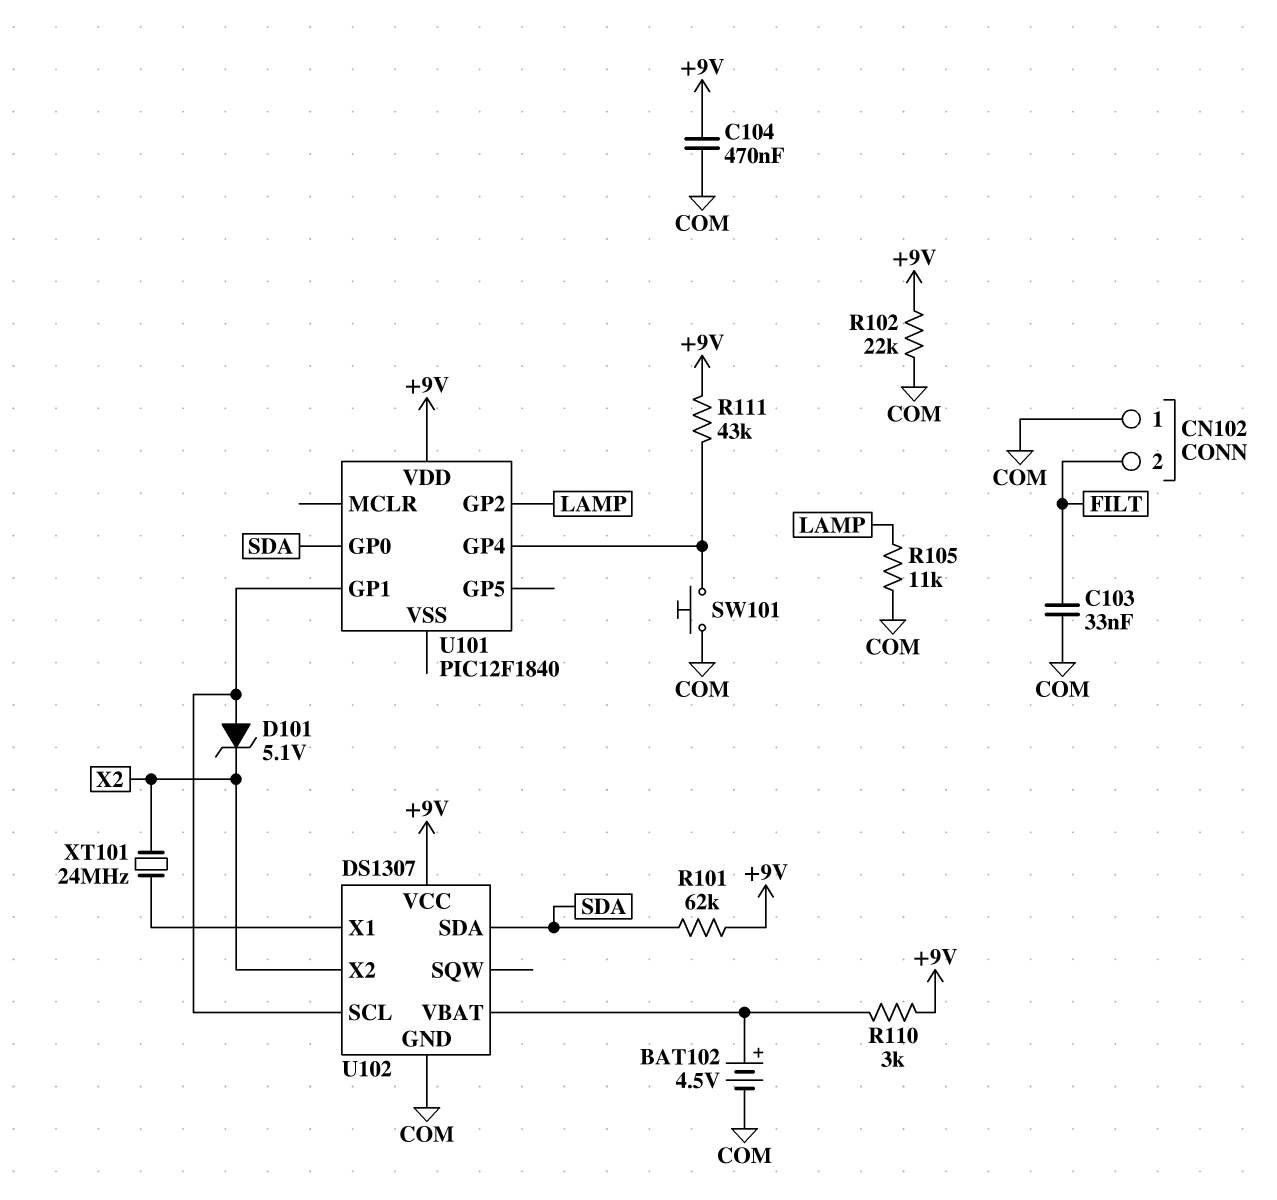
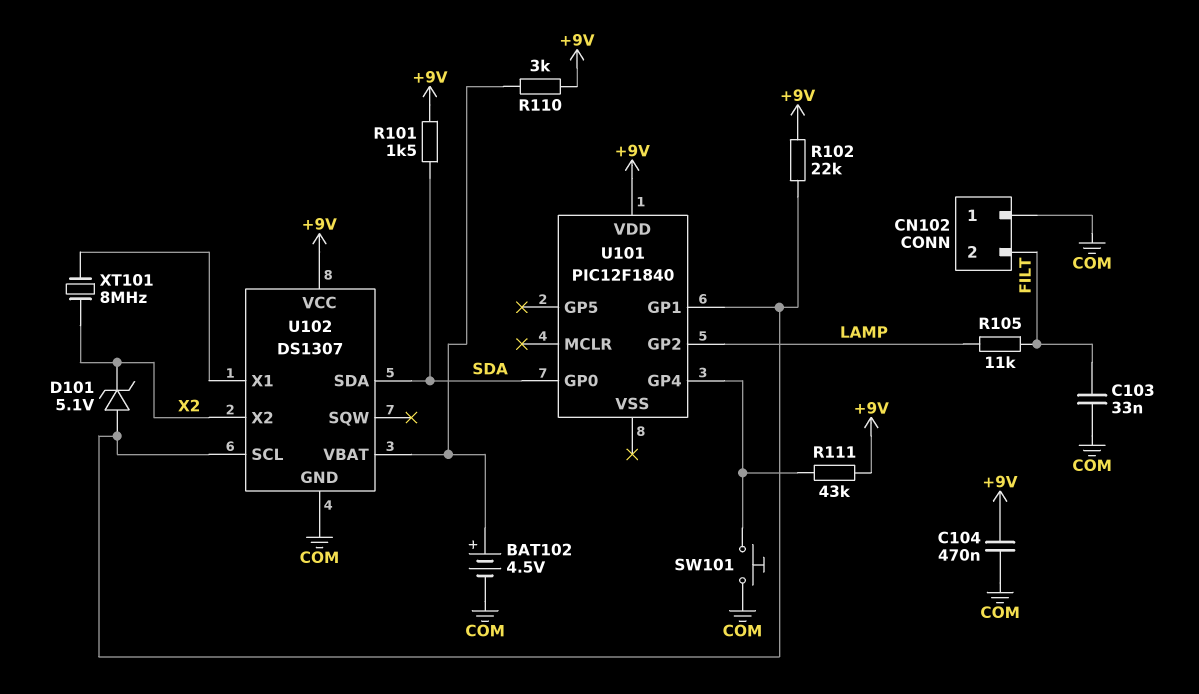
R101: 62k (+9V, SDA) -> 1.5k (+9V, SDA)
R102: 22k (+9V, COM) -> 22k (+9V, U101/GP1)
R105: 11k (COM, LAMP) -> 11k (FILT, LAMP)
XT101: 24MHz (U102/X1, X2) -> 8MHz (U102/X1, X2)

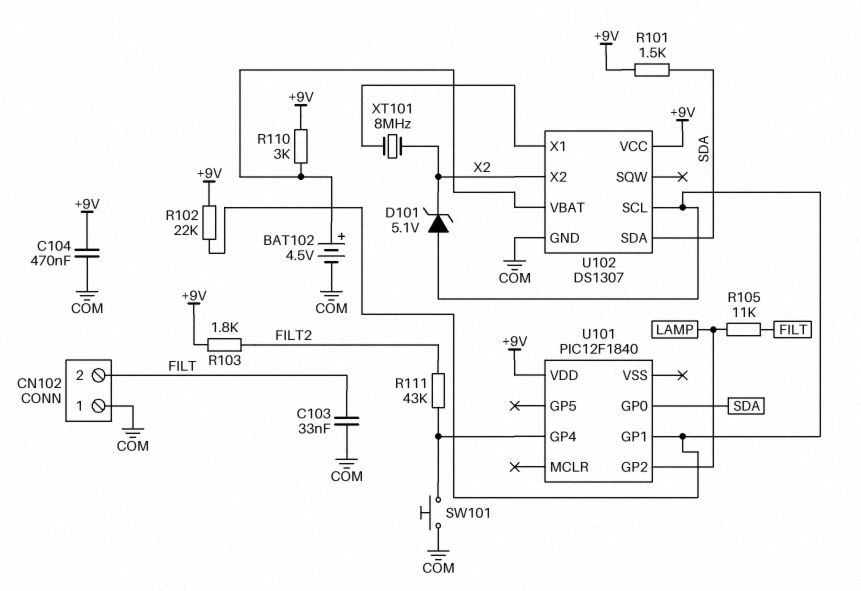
R103: none -> 1.8k (+9V, FILT2)
R111: 43k (+9V, U101/GP4) -> 43k (FILT2, U101/GP4)

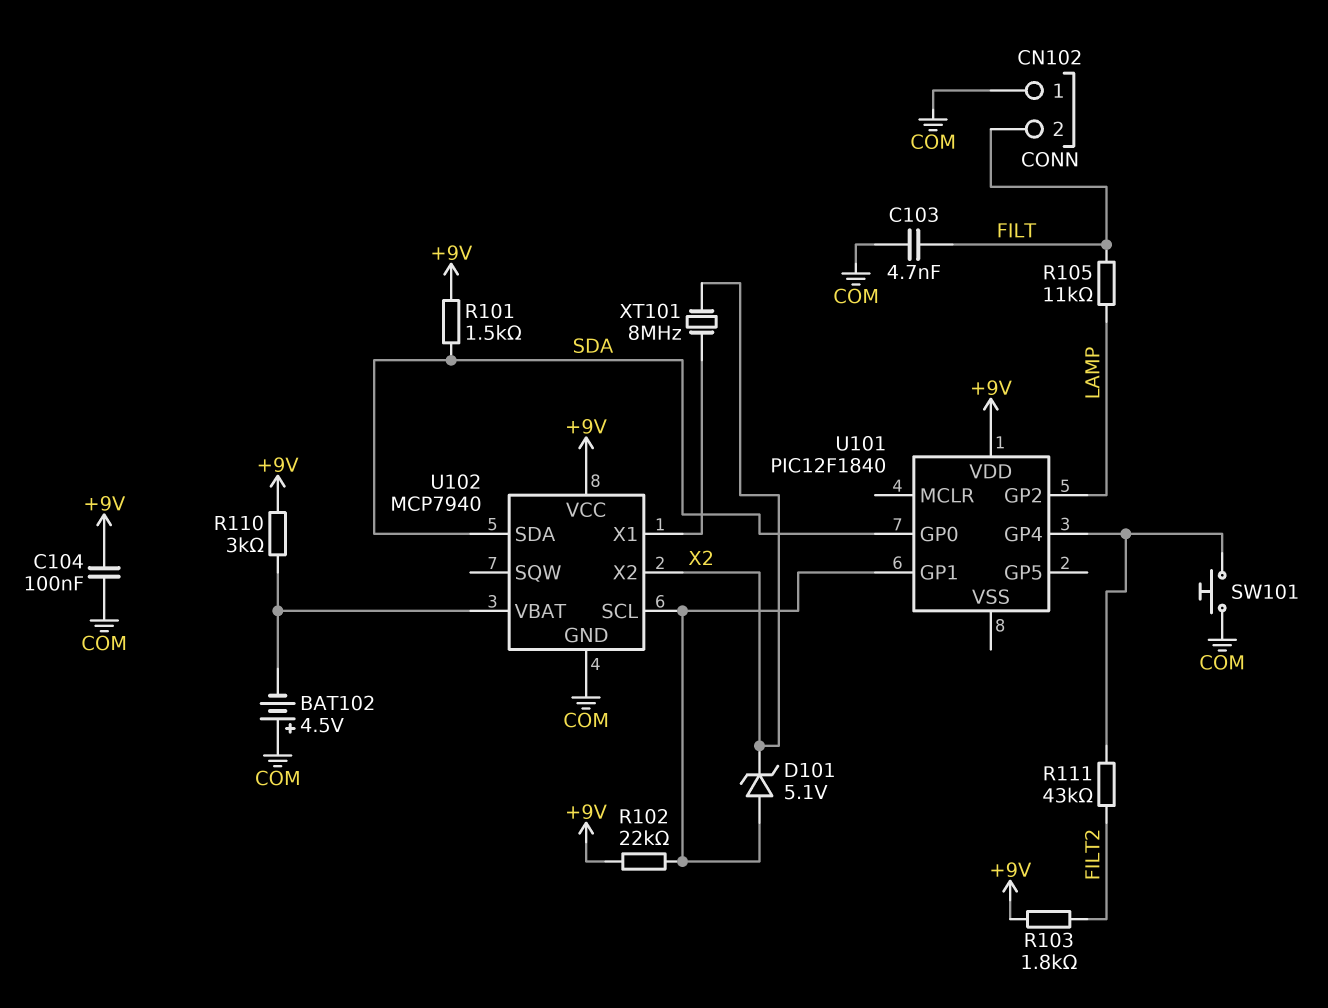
BAT102: 4.5V (plus U102/VBAT, minus COM) -> 4.5V (plus COM, minus U102/VBAT)
C103: 33nF (COM, FILT) -> 4.7nF (COM, FILT)
C104: 470nF (+9V, COM) -> 100nF (+9V, COM)
U102: DS1307 -> MCP7940

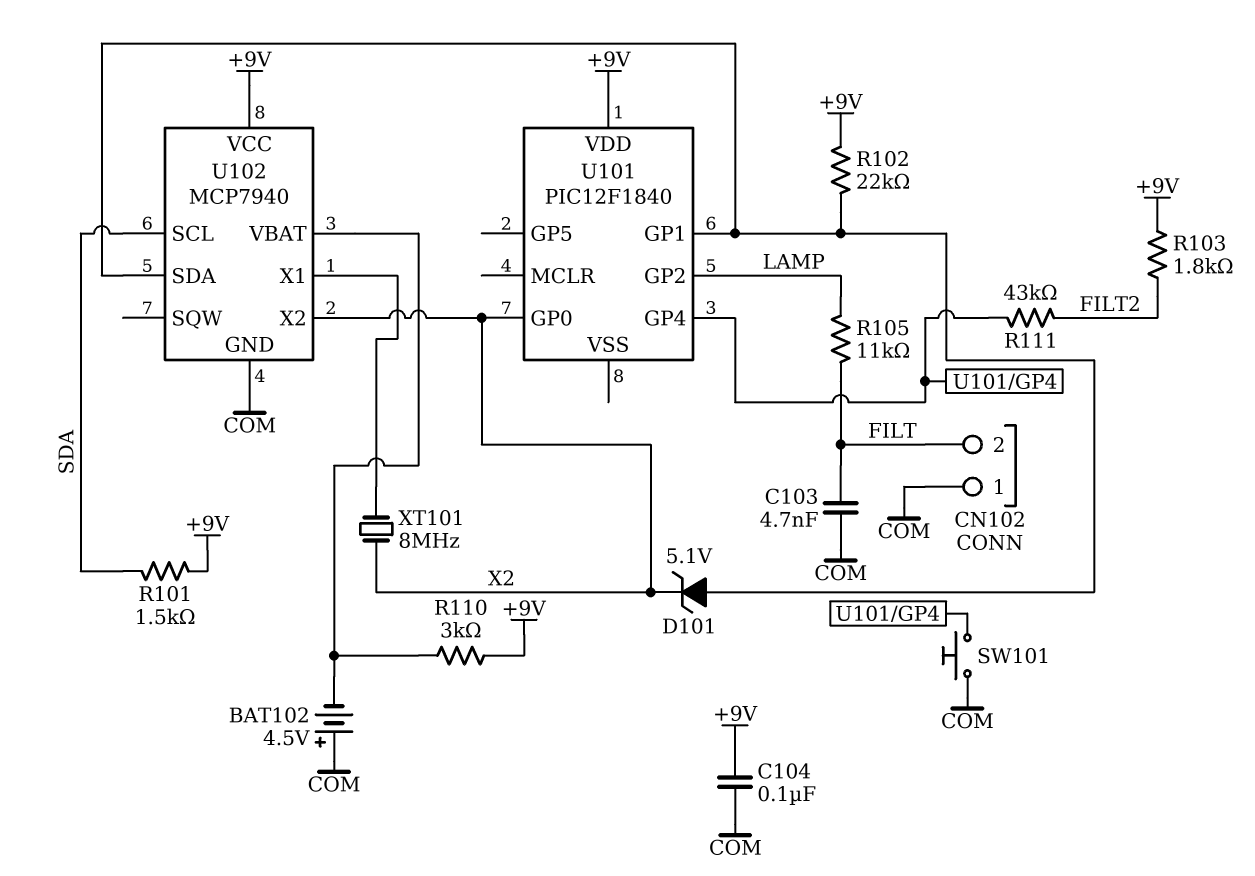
U101 pin GP0: SDA -> X2
U102 pin SCL: U101/GP1 -> SDA
U102 pin SDA: SDA -> U101/GP1

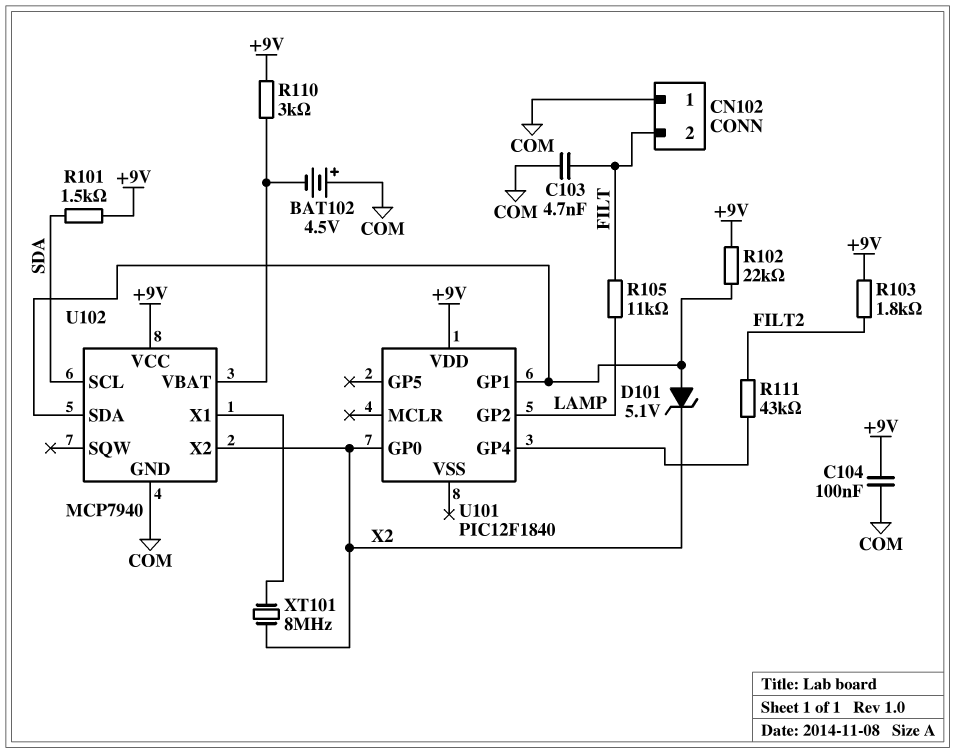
SW101: button (COM, U101/GP4) -> none

